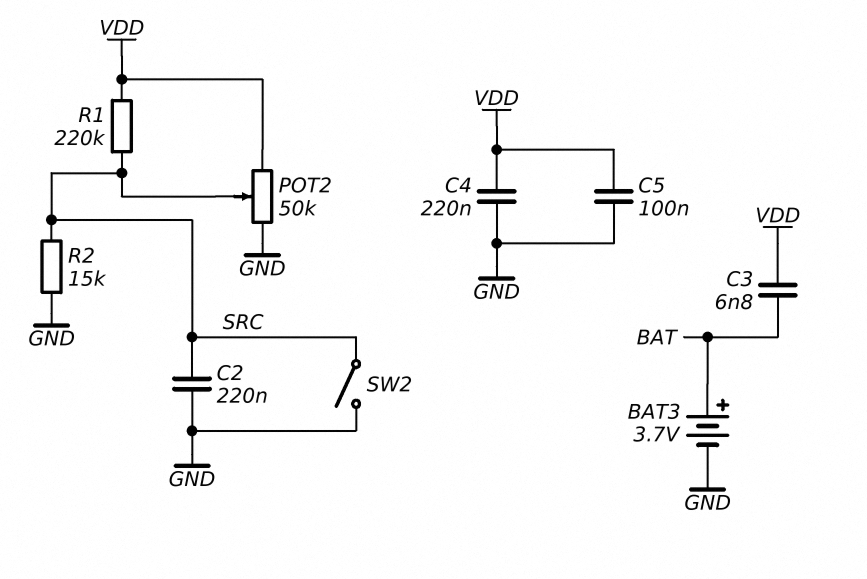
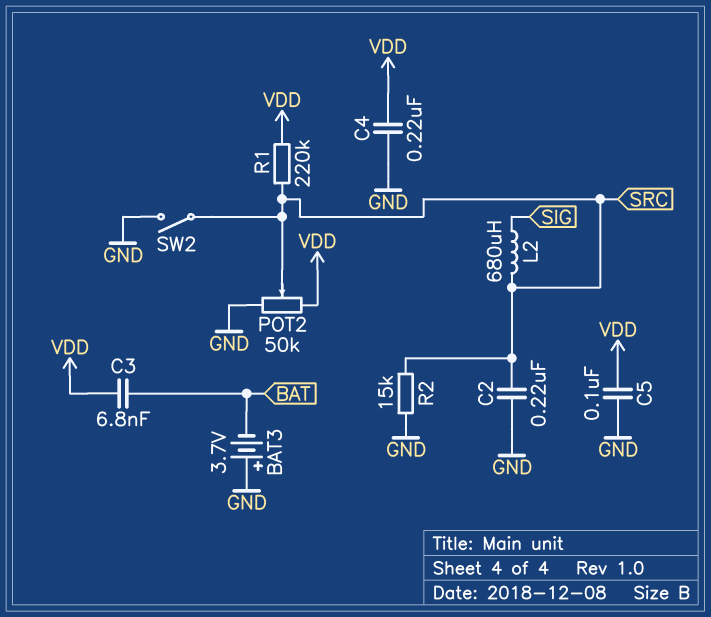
BAT3: 3.7V (plus BAT, minus GND) -> 3.7V (plus GND, minus BAT)
L2: none -> 680uH (SIG, SRC)

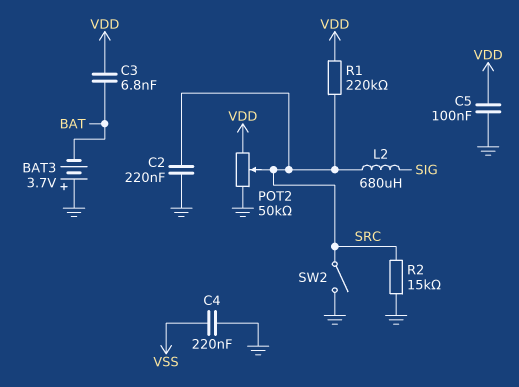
C4: 220nF (GND, VDD) -> 220nF (GND, VSS)

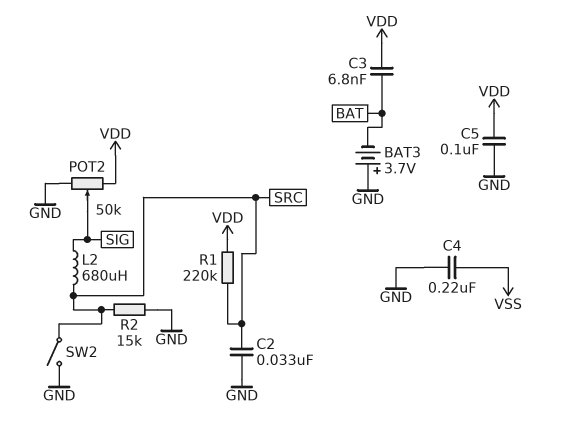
C2: 220nF (GND, SRC) -> 33nF (GND, SRC)
POT2: 50k (GND, VDD, wiper SRC) -> 50k (GND, VDD, wiper SIG)

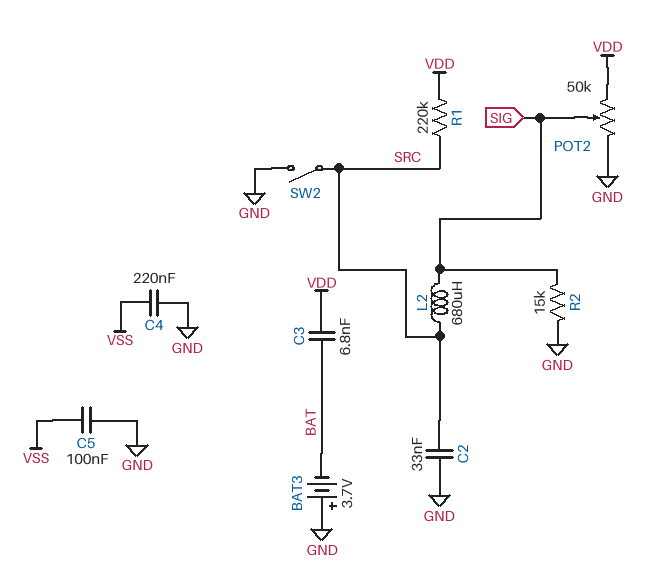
C5: 100nF (GND, VDD) -> 100nF (GND, VSS)
R2: 15k (GND, SRC) -> 15k (GND, SIG)

